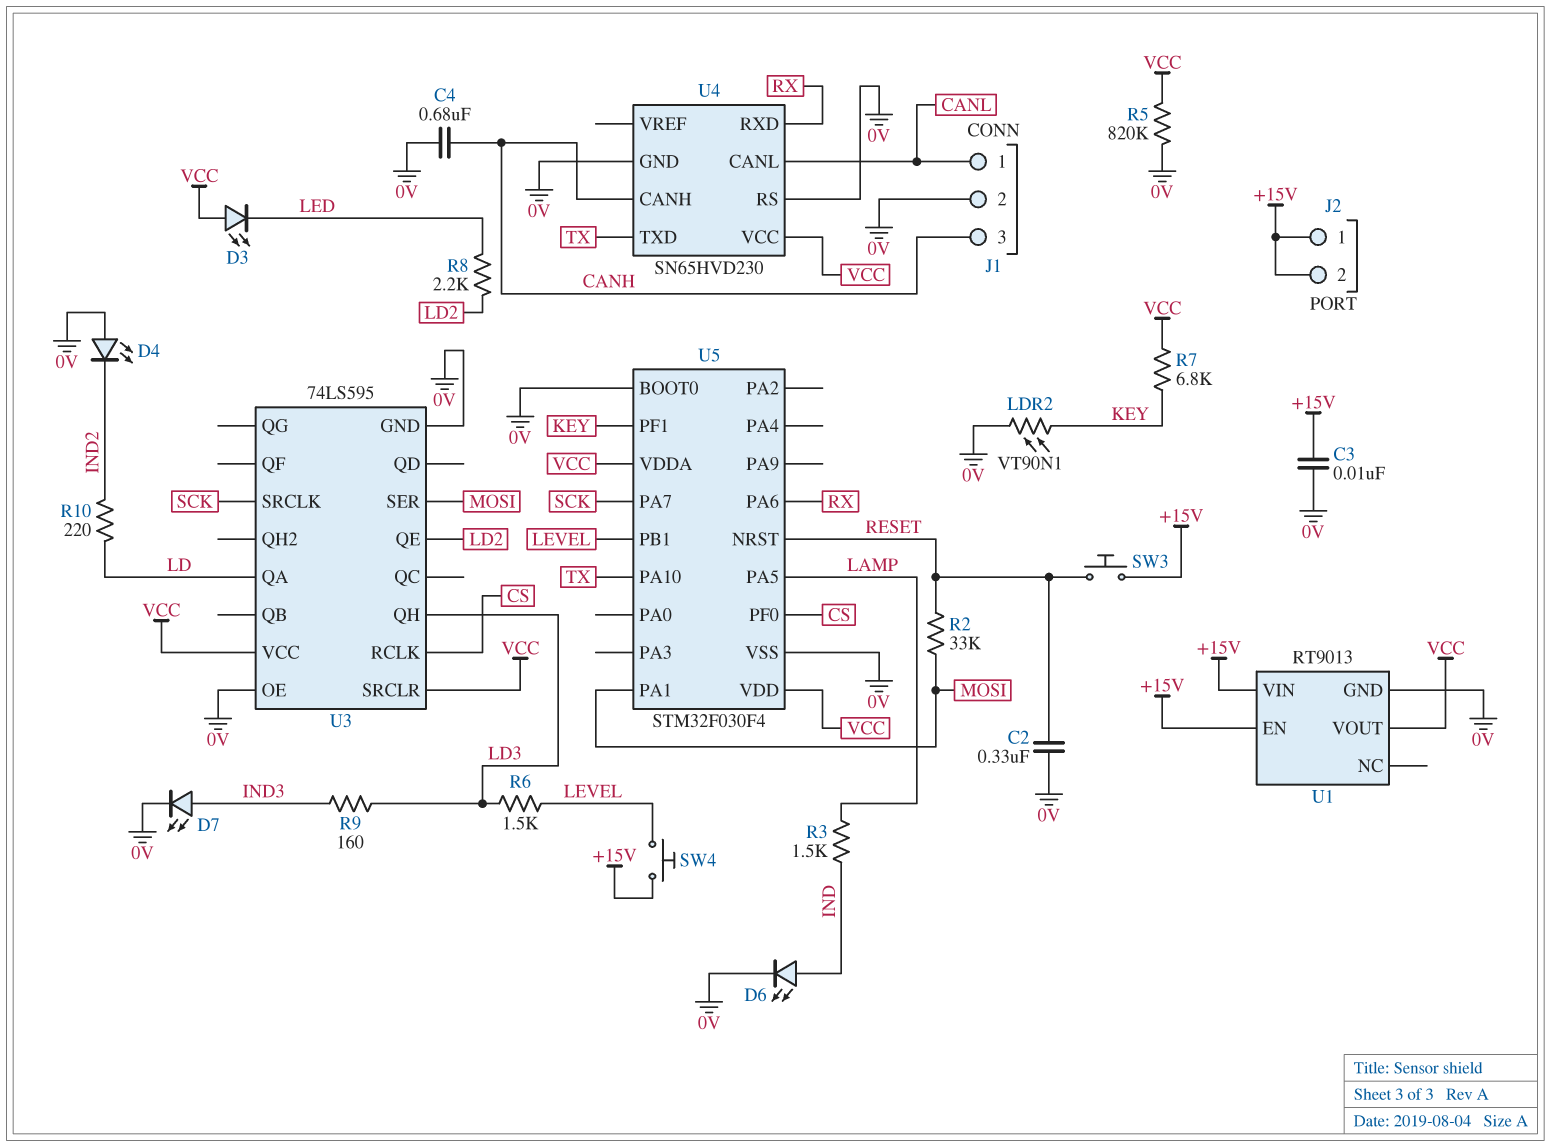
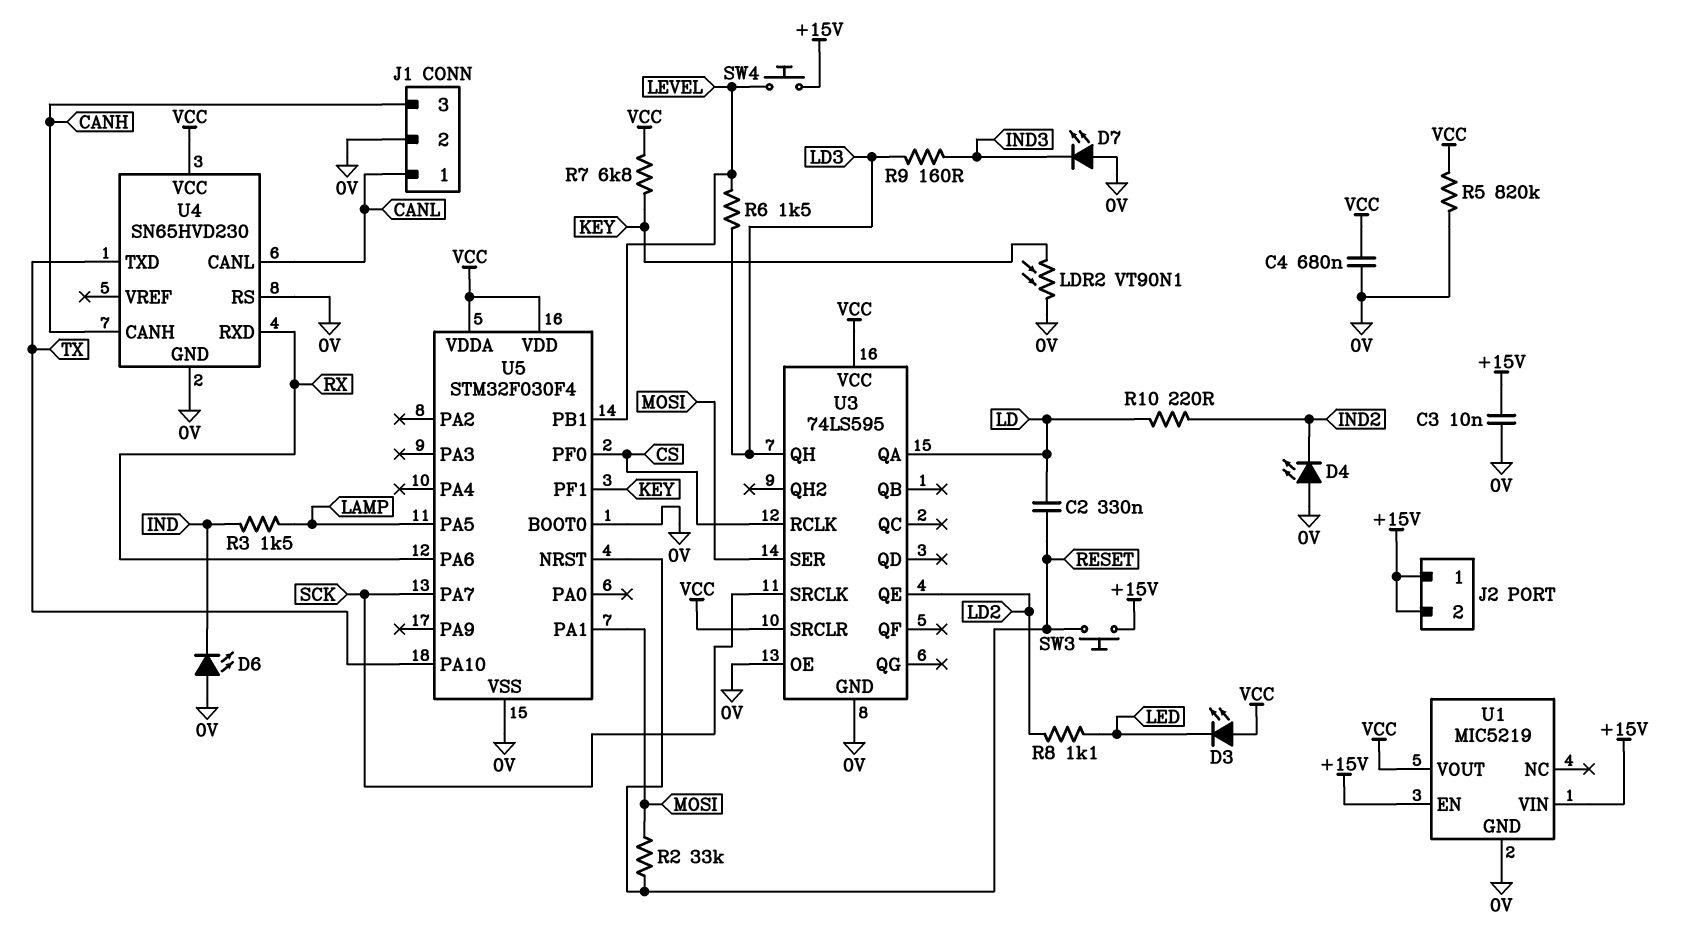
C2: 330nF (0V, RESET) -> 330nF (LD, RESET)
C4: 680nF (0V, CANH) -> 680nF (0V, VCC)
D6: LED (A IND, K 0V) -> LED (A 0V, K IND)
D7: LED (A IND3, K 0V) -> LED (A 0V, K IND3)
R8: 2.2k (LD2, LED) -> 1.1k (LD2, LED)
U1: RT9013 -> MIC5219

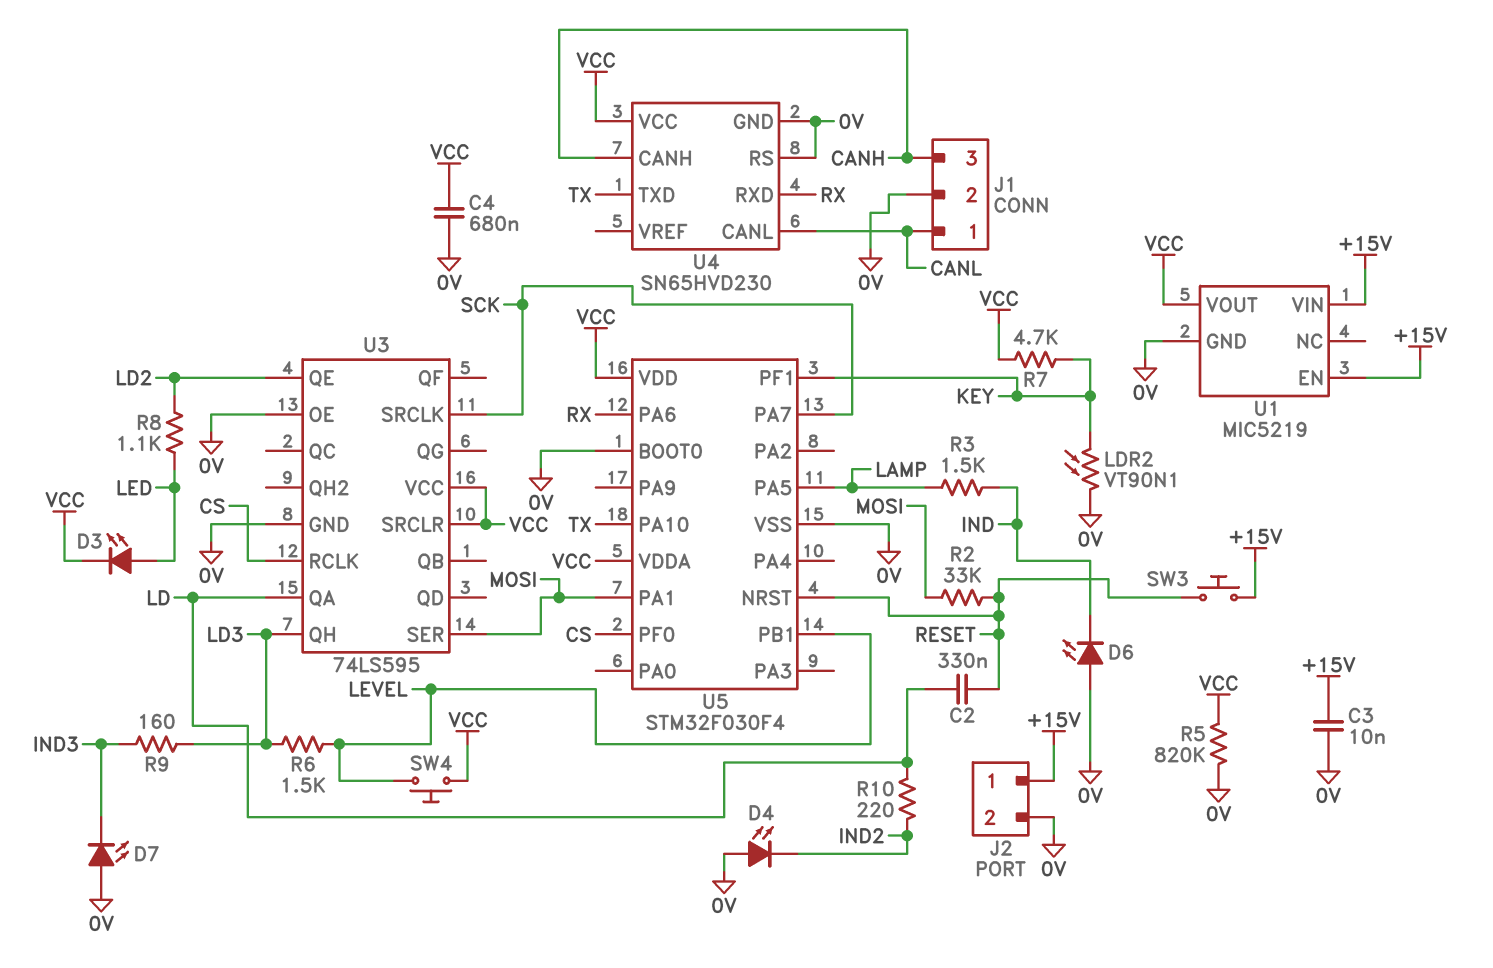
D3: LED (A VCC, K LED) -> LED (A LED, K VCC)
J2 pin 2: +15V -> 0V
R7: 6.8k (KEY, VCC) -> 4.7k (KEY, VCC)
SW4: button (+15V, LEVEL) -> button (LEVEL, VCC)

